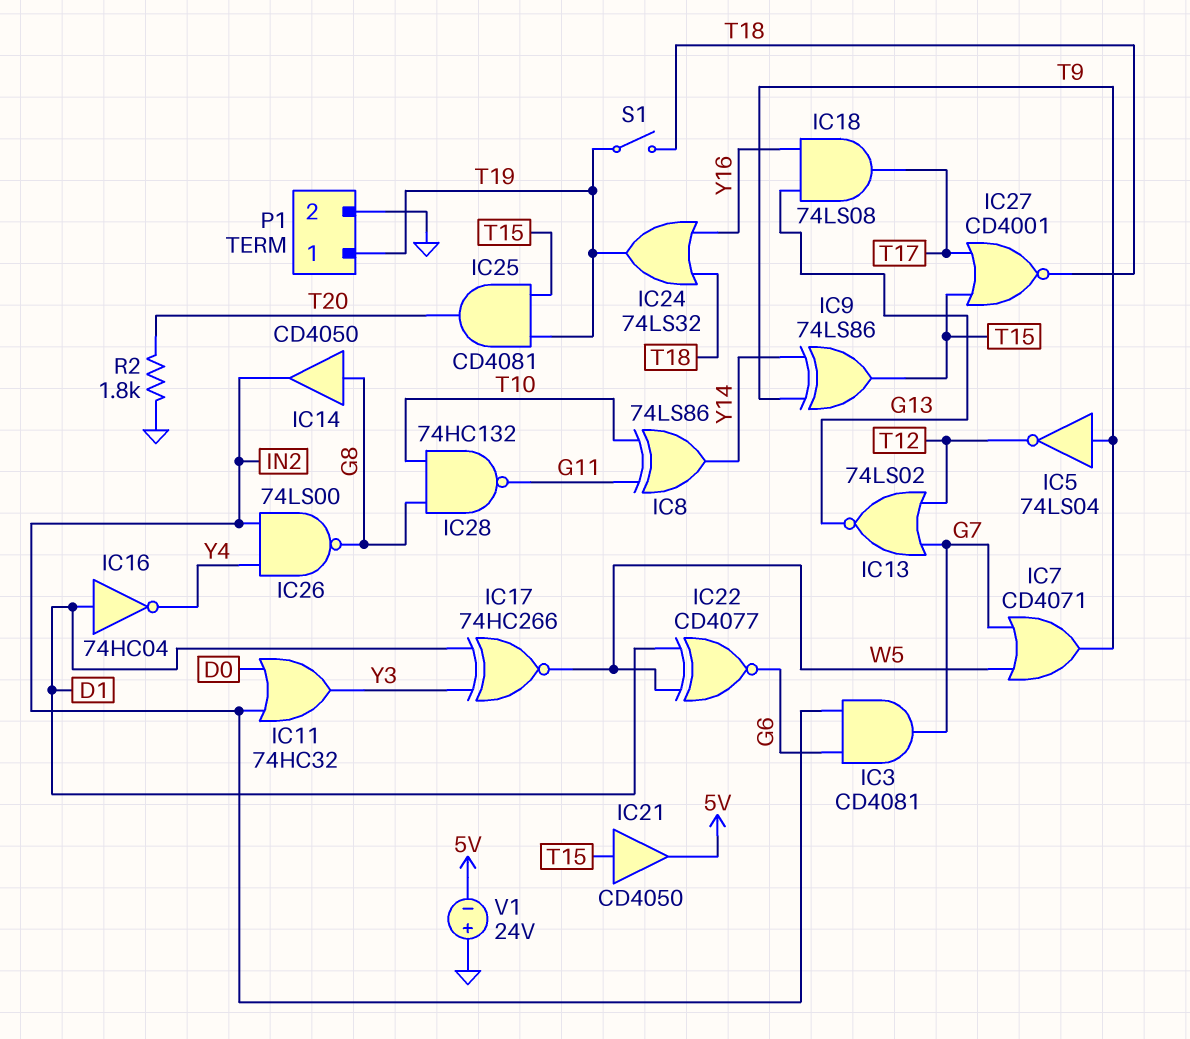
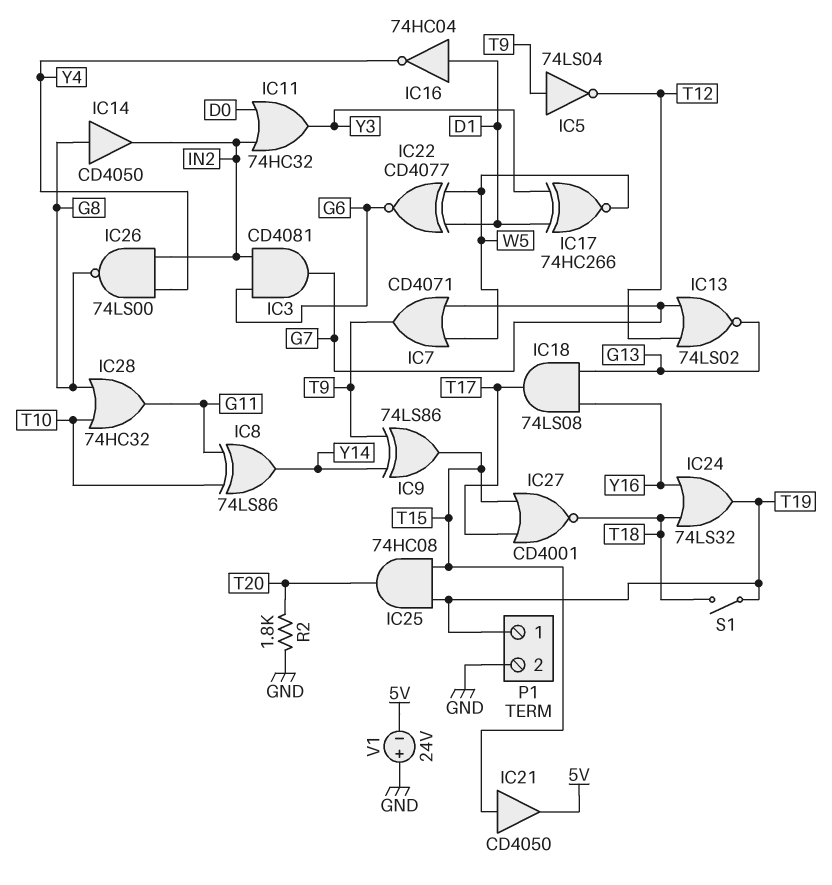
IC25: AND CD4081 (in T15, in T19, out T20) -> AND 74HC08 (in T15, in T19, out T20)
IC28: NAND 74HC132 (in G8, in T10, out G11) -> OR 74HC32 (in G8, in T10, out G11)

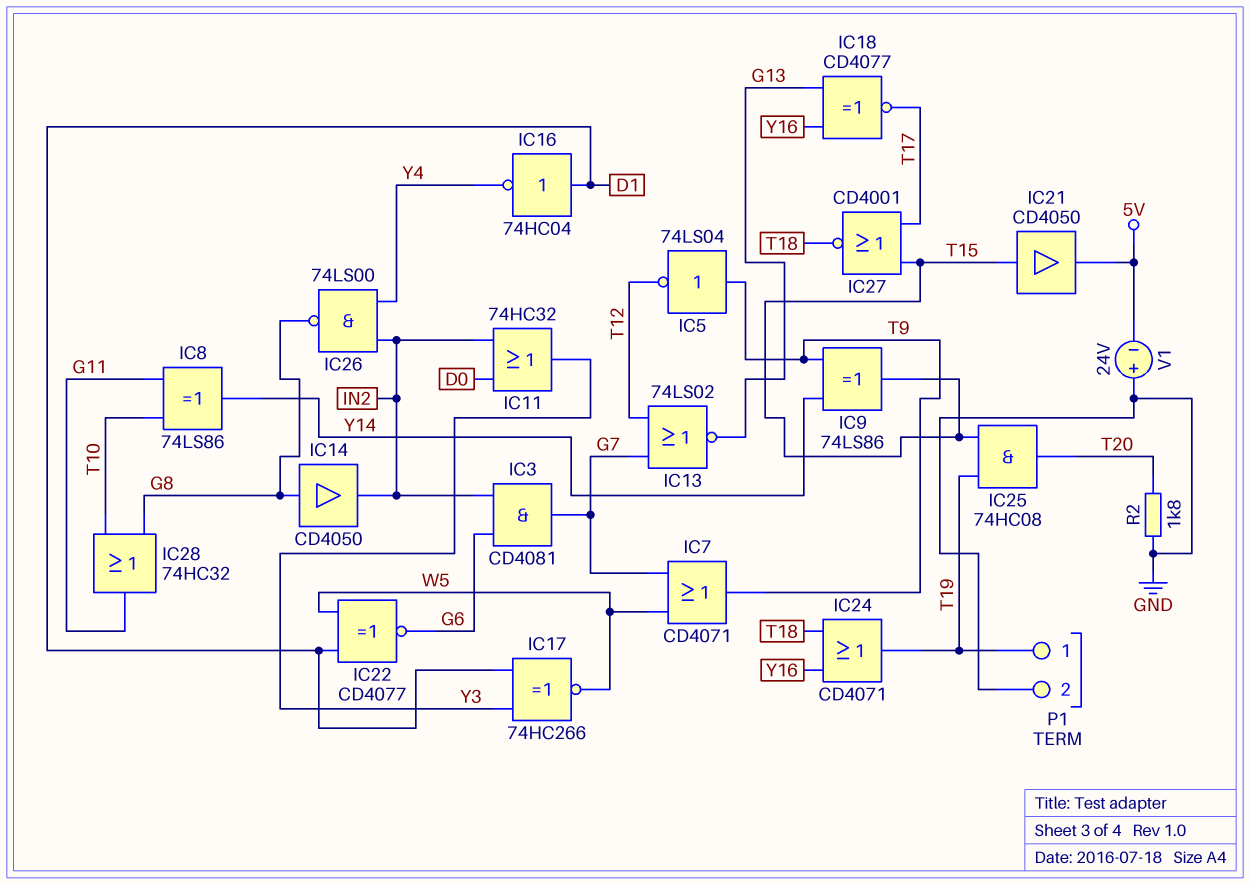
IC18: AND 74LS08 (in G13, in Y16, out T17) -> XNOR CD4077 (in G13, in Y16, out T17)
IC24: OR 74LS32 (in T18, in Y16, out T19) -> OR CD4071 (in T18, in Y16, out T19)
S1: switch (T18, T19) -> none

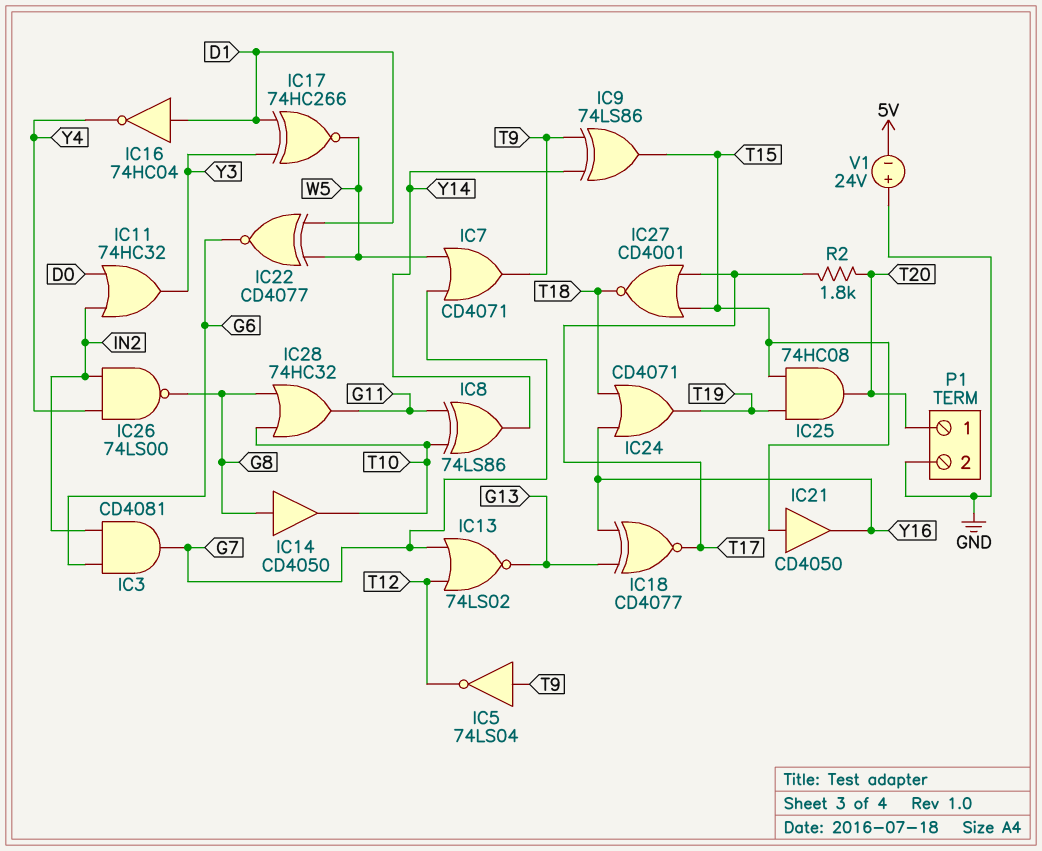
IC14: buffer CD4050 (in G8, out IN2) -> buffer CD4050 (in G8, out T10)
IC21: buffer CD4050 (in T15, out 5V) -> buffer CD4050 (in T15, out Y16)
P1 pin 1: T19 -> T20
R2: 1.8k (GND, T20) -> 1.8k (T17, T20)

